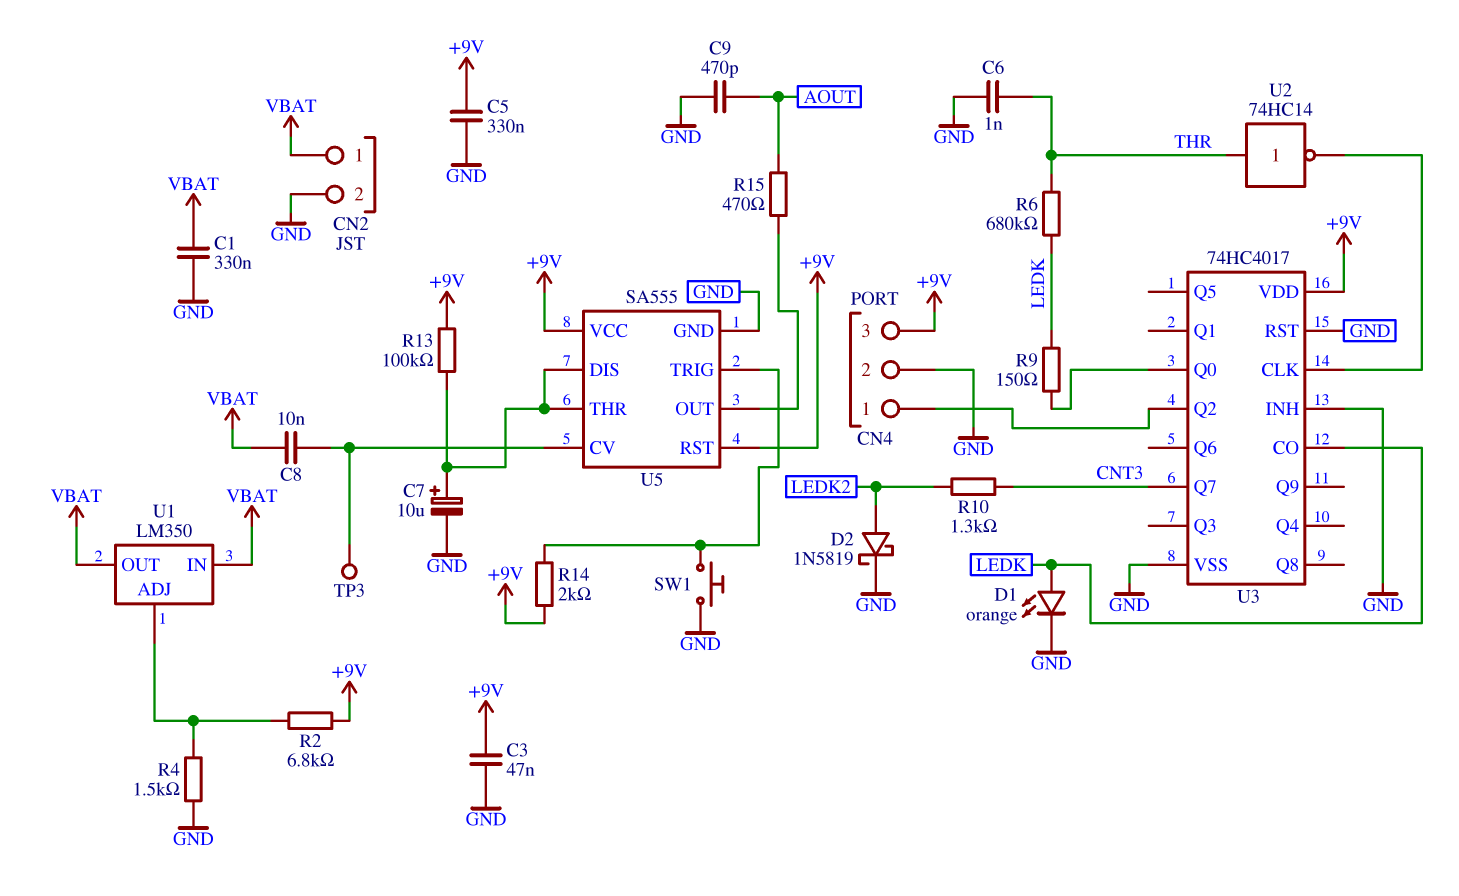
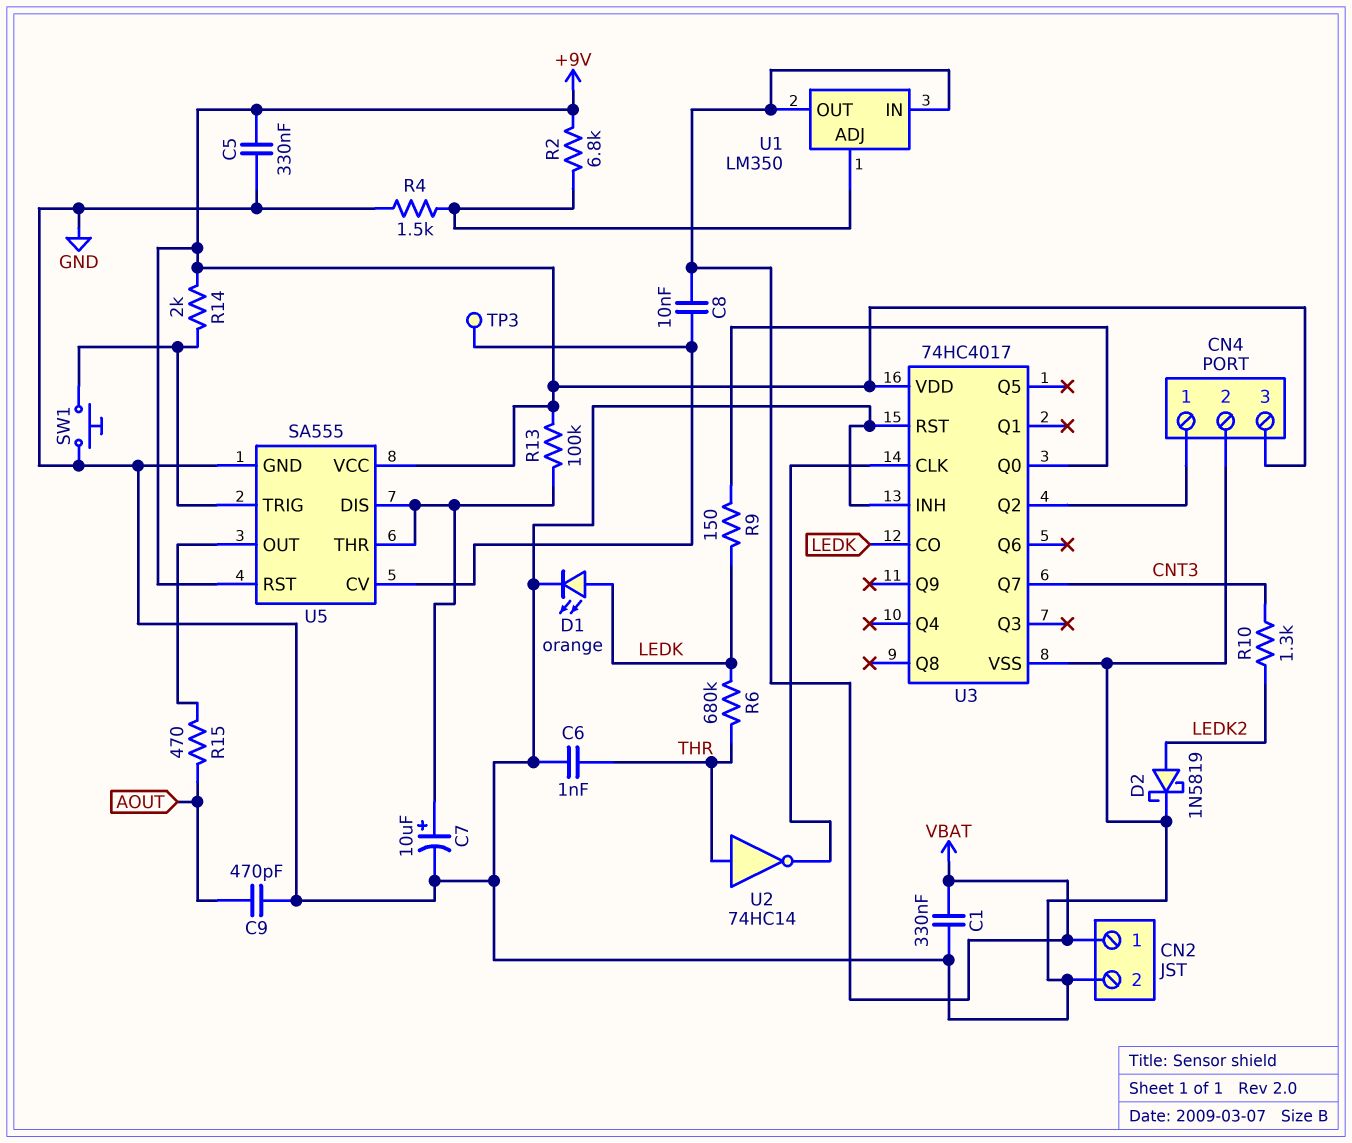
C3: 47nF (+9V, GND) -> none

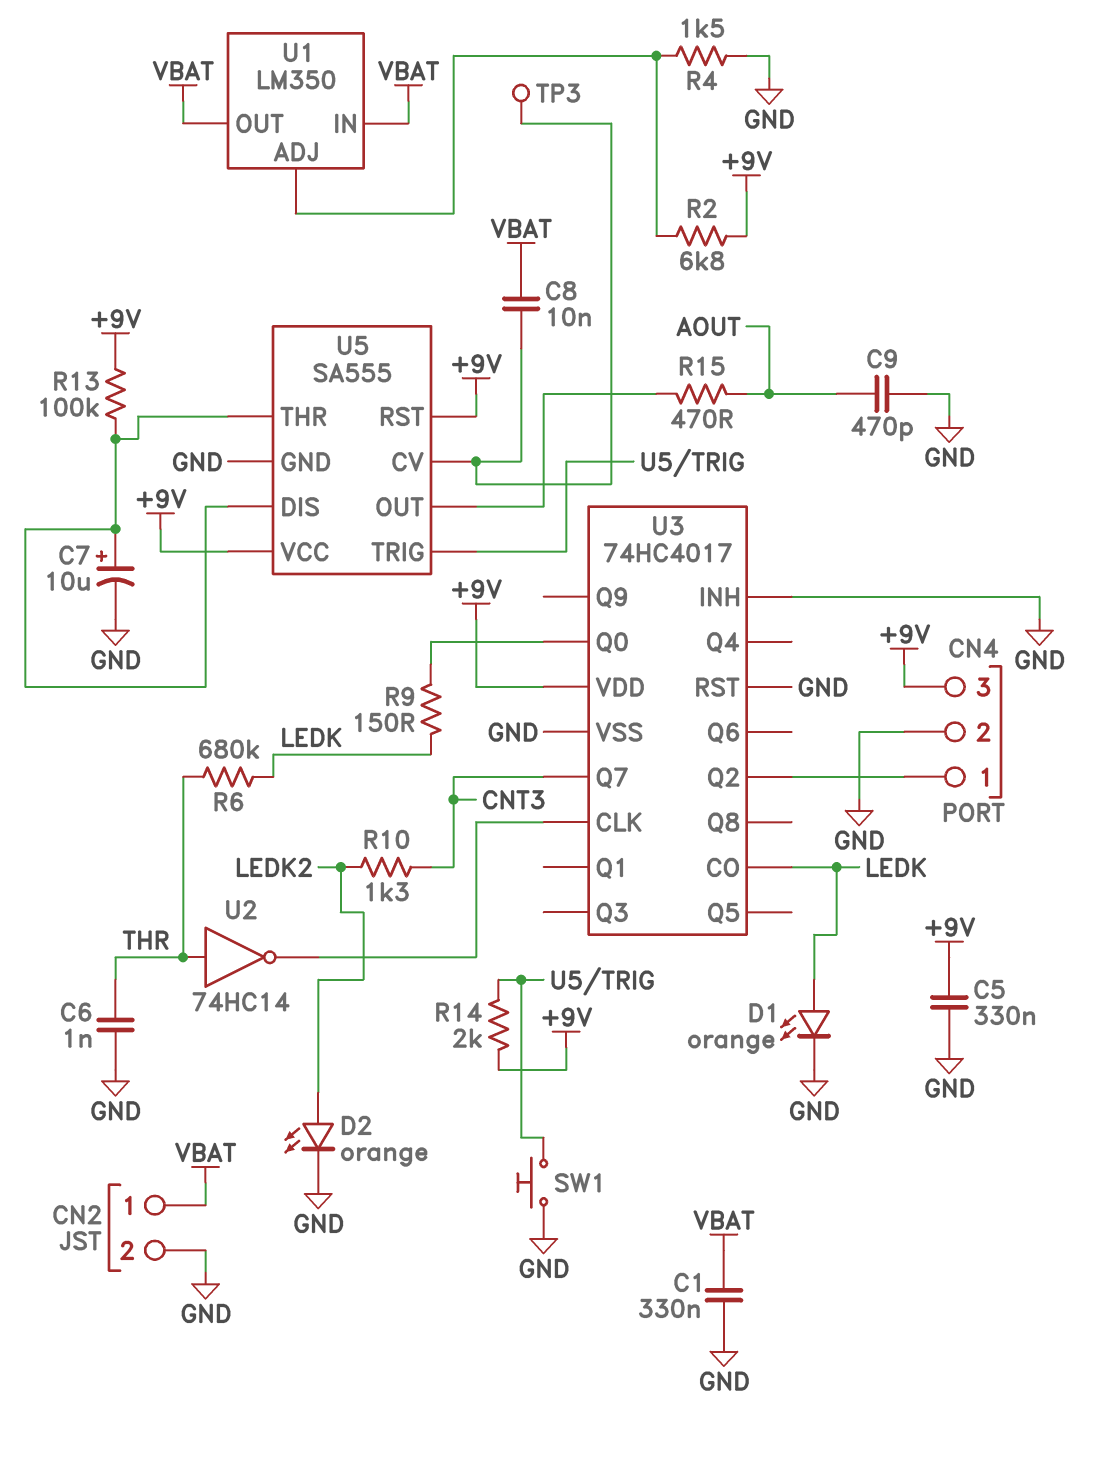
D2: schottky 1N5819 (A LEDK2, K GND) -> LED orange (A LEDK2, K GND)

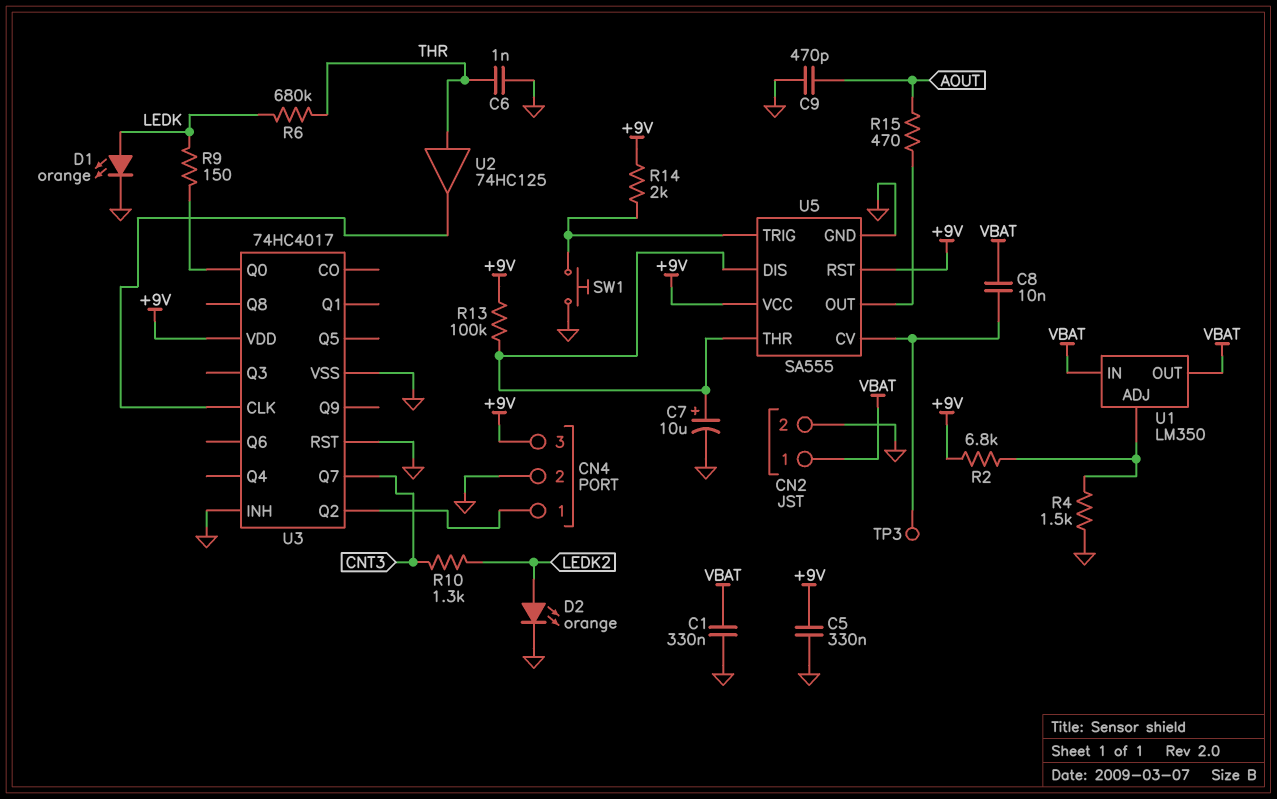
U2: NOT 74HC14 (in THR, out U3/CLK) -> buffer 74HC125 (in THR, out U3/CLK)
U3 pin CO: LEDK -> none

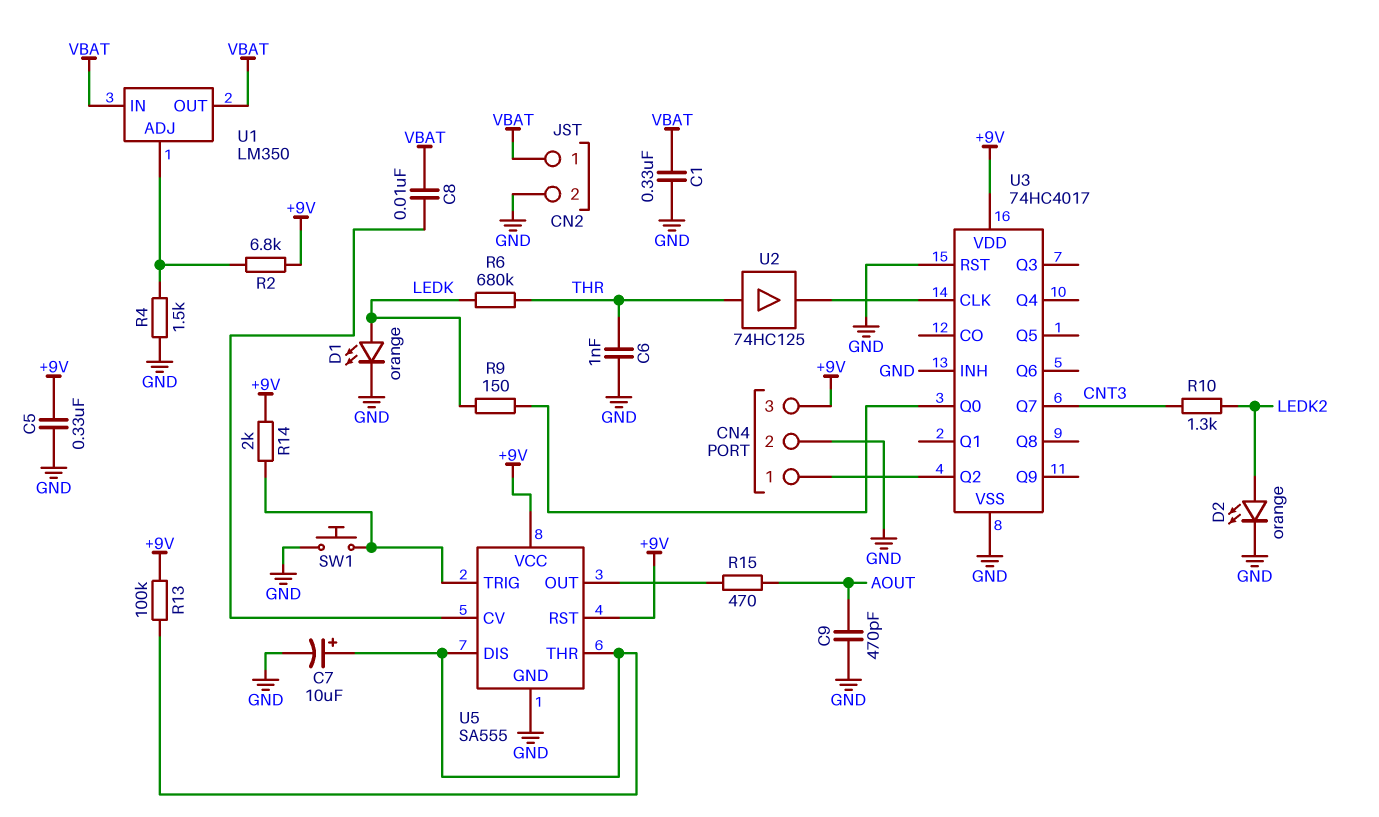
TP3: test point (U5/CV) -> none

